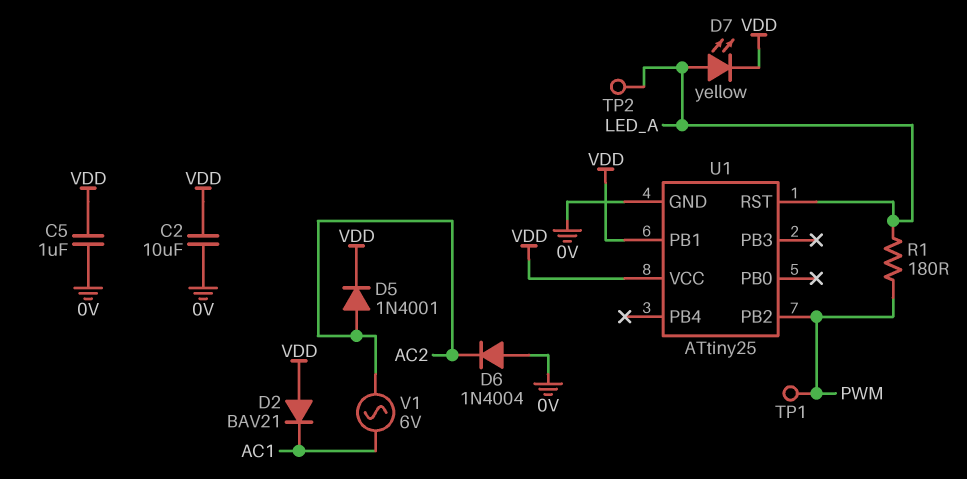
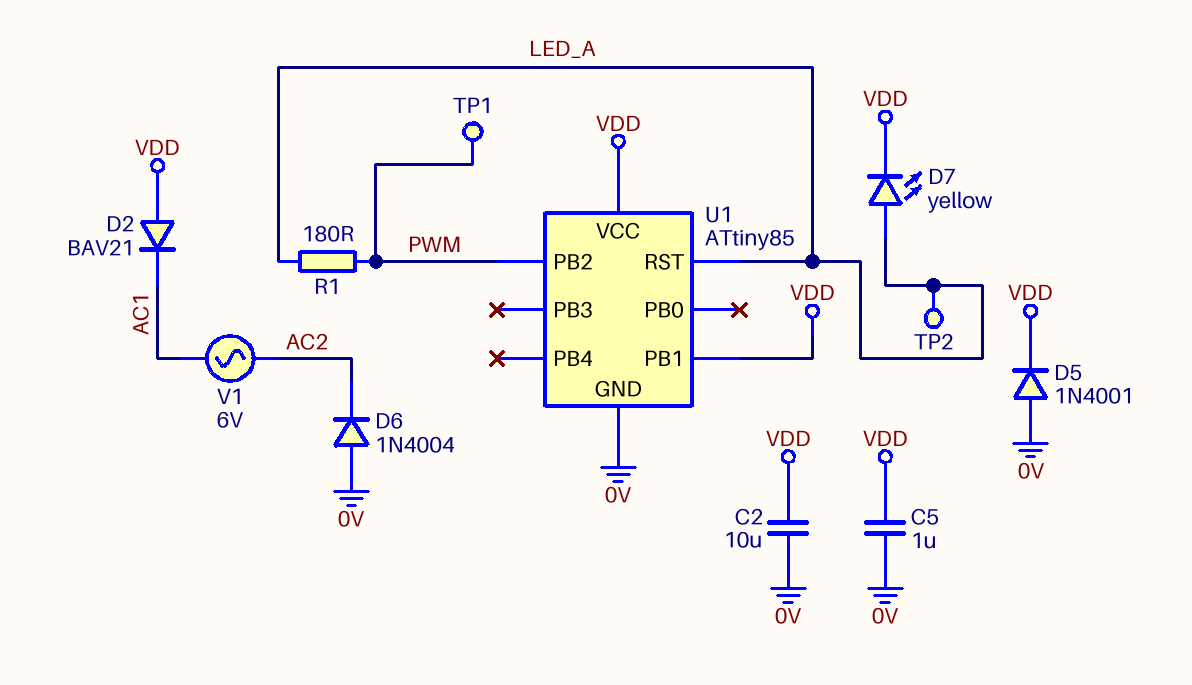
D5: diode 1N4001 (A AC2, K VDD) -> diode 1N4001 (A 0V, K VDD)
U1: ATtiny25 -> ATtiny85

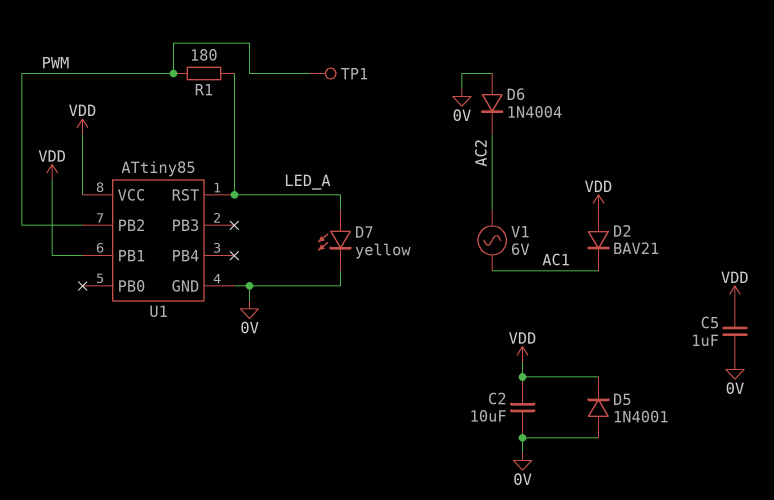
D7: LED yellow (A LED_A, K VDD) -> LED yellow (A LED_A, K 0V)
TP2: test point (LED_A) -> none

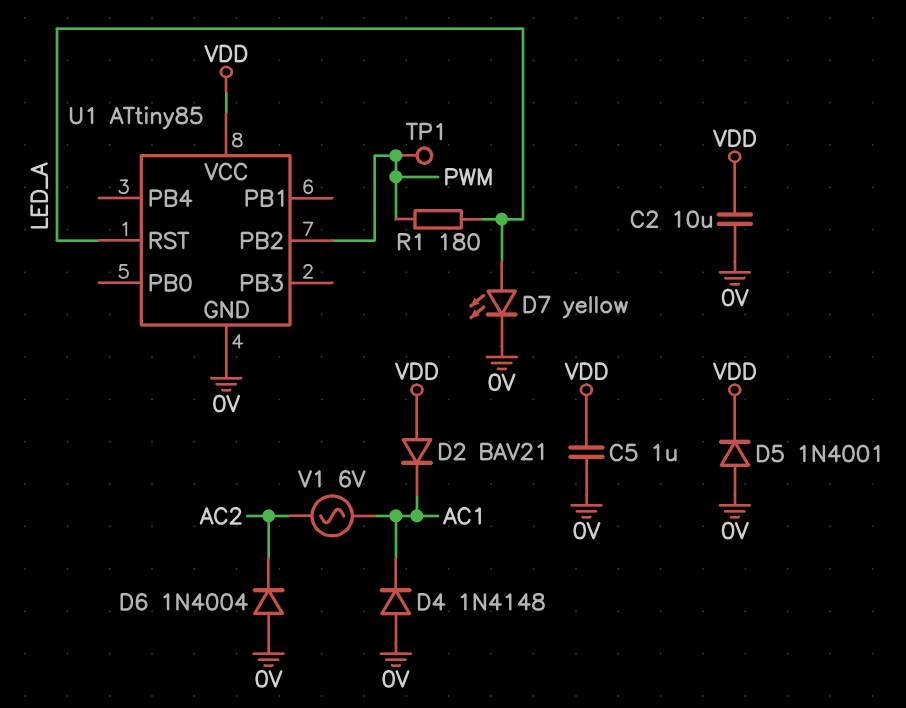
D4: none -> diode 1N4148 (A 0V, K AC1)
U1 pin PB1: VDD -> none

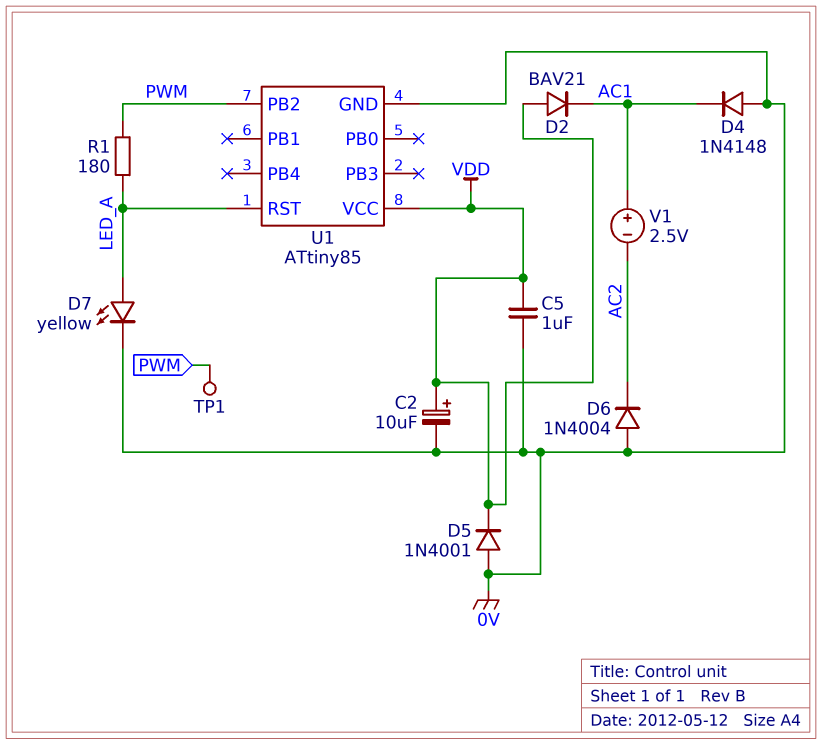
C2: 10uF (0V, VDD) -> 10uF (plus VDD, minus 0V)
V1: AC 6V (AC1, AC2) -> 2.5V (plus AC1, minus AC2)

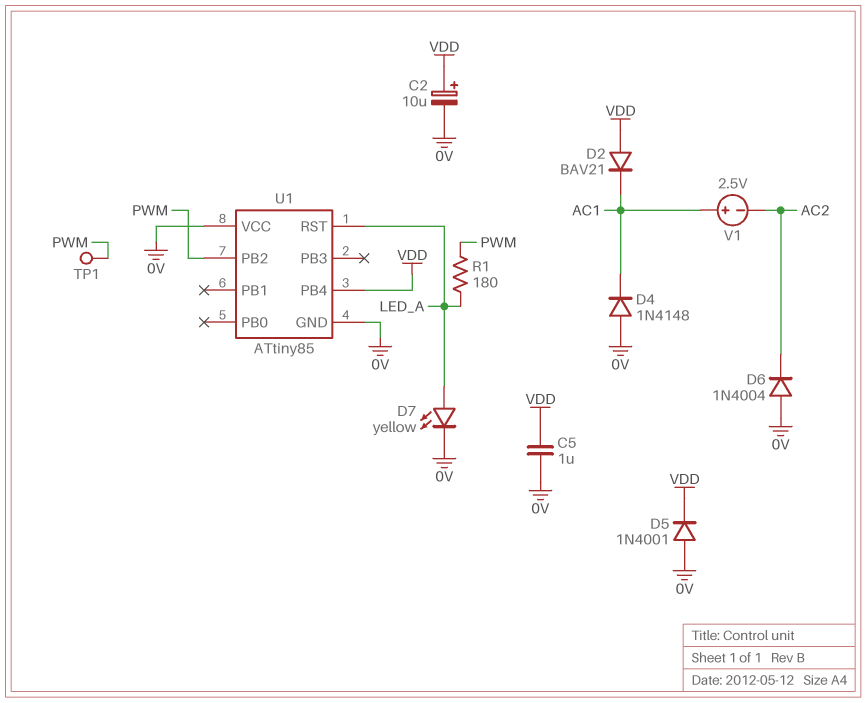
U1 pin PB4: none -> VDD
U1 pin VCC: VDD -> 0V

